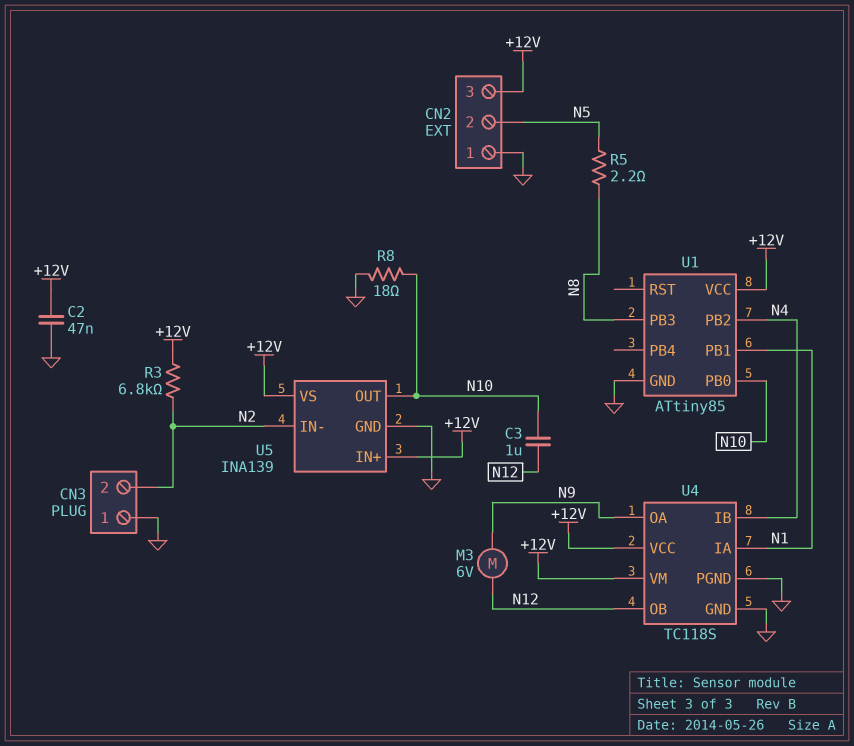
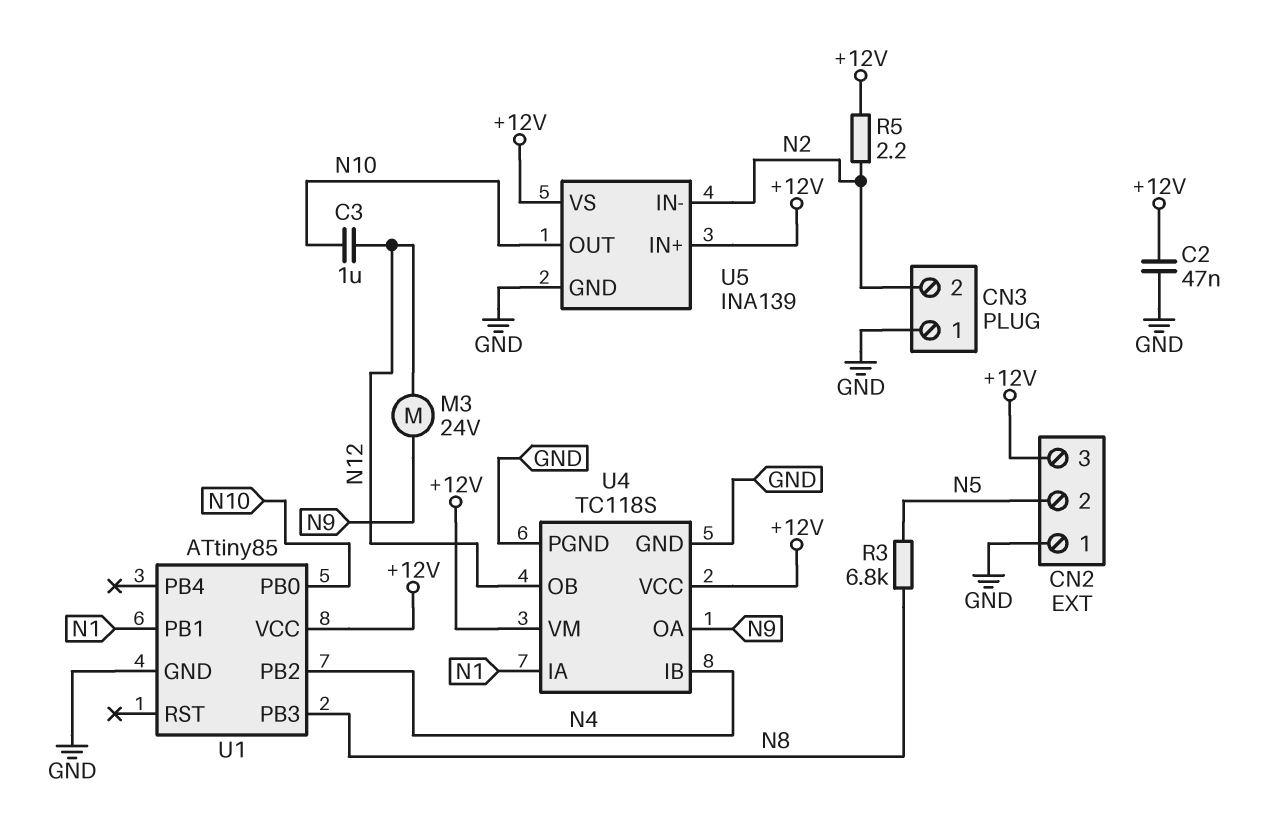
M3: motor 6V (N9, N12) -> motor 24V (N9, N12)
R3: 6.8k (+12V, N2) -> 6.8k (N5, N8)
R5: 2.2 (N5, N8) -> 2.2 (+12V, N2)
R8: 18 (GND, N10) -> none

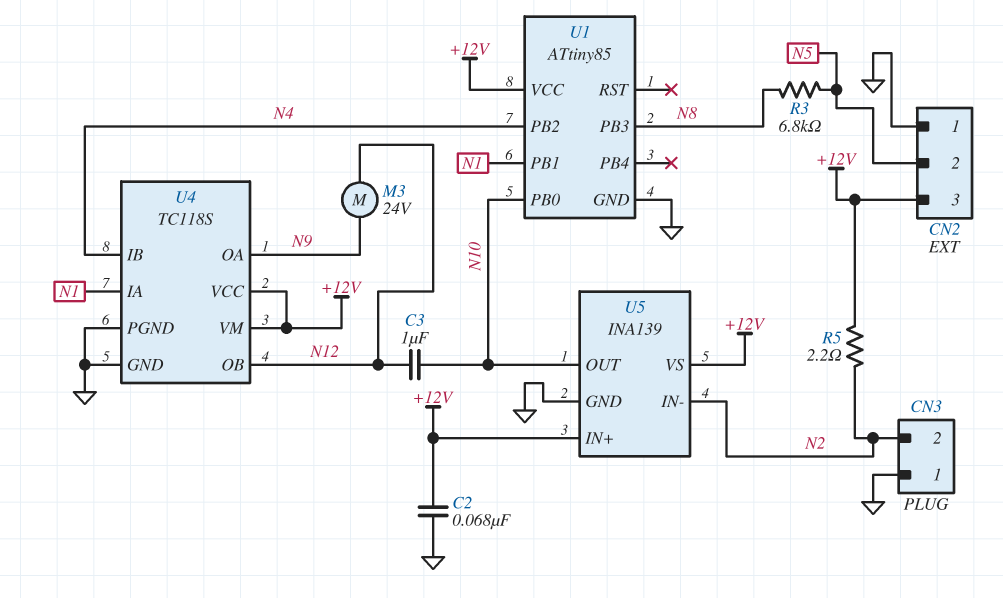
C2: 47nF (+12V, GND) -> 68nF (+12V, GND)

